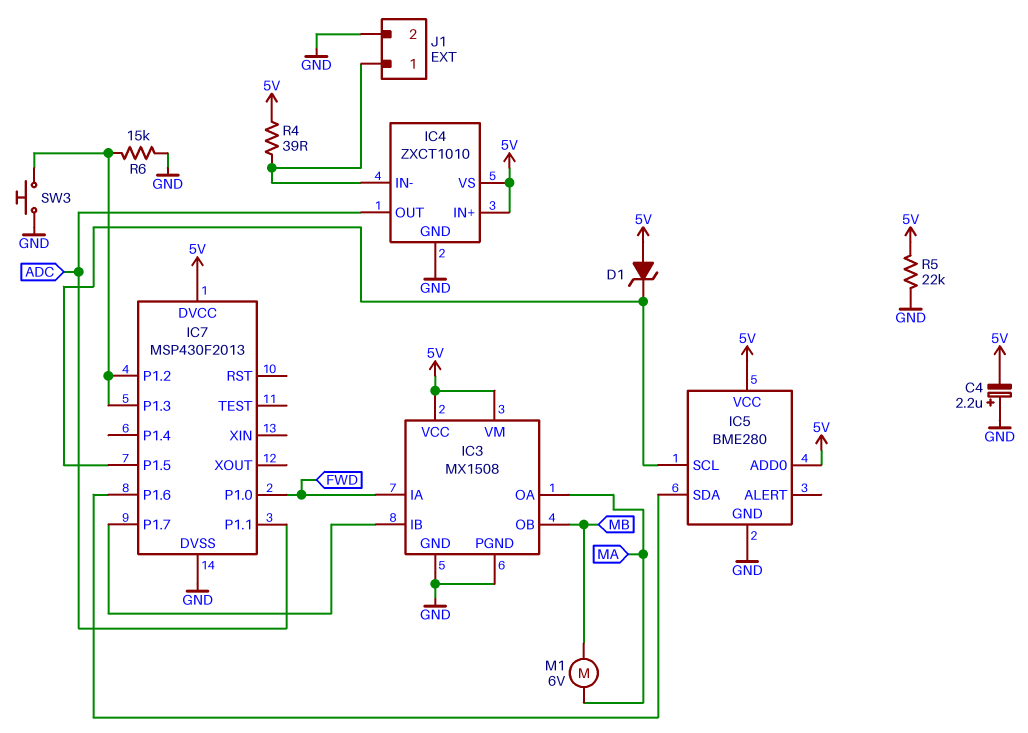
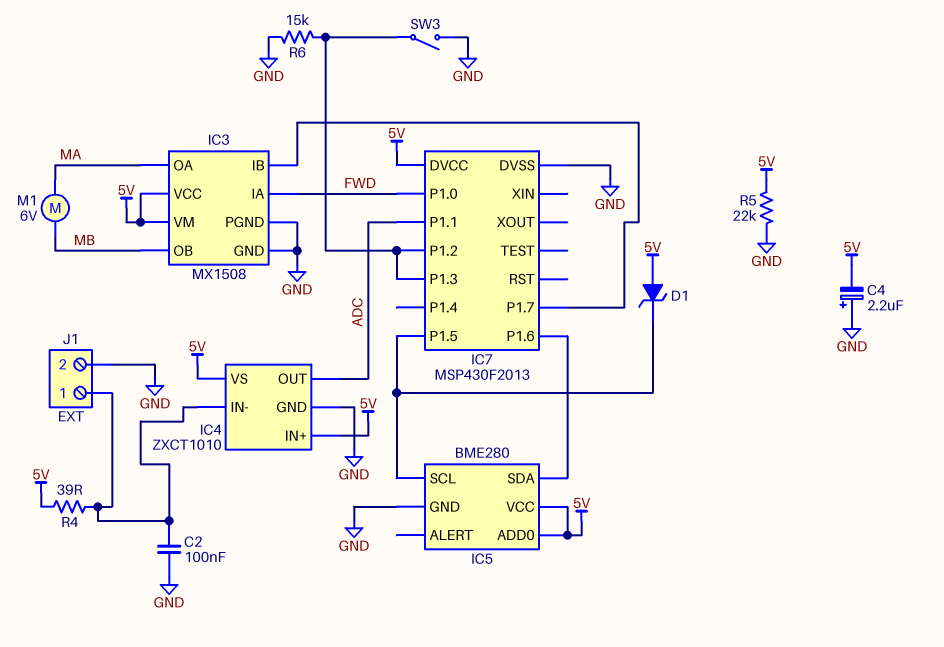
C2: none -> 100nF (GND, IC4/IN-)
SW3: button (GND, IC7/P1.2) -> switch (GND, IC7/P1.2)

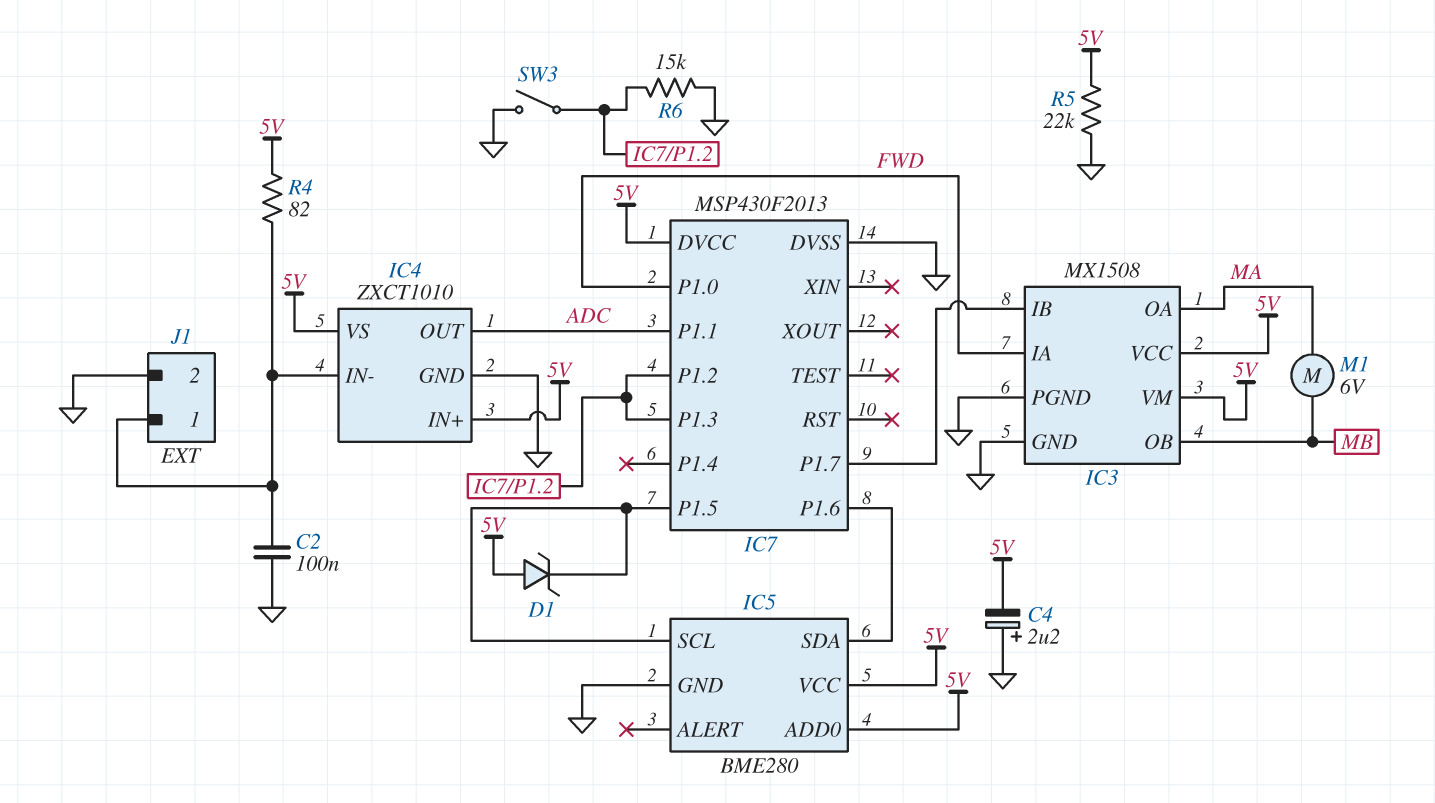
R4: 39 (5V, IC4/IN-) -> 82 (5V, IC4/IN-)

